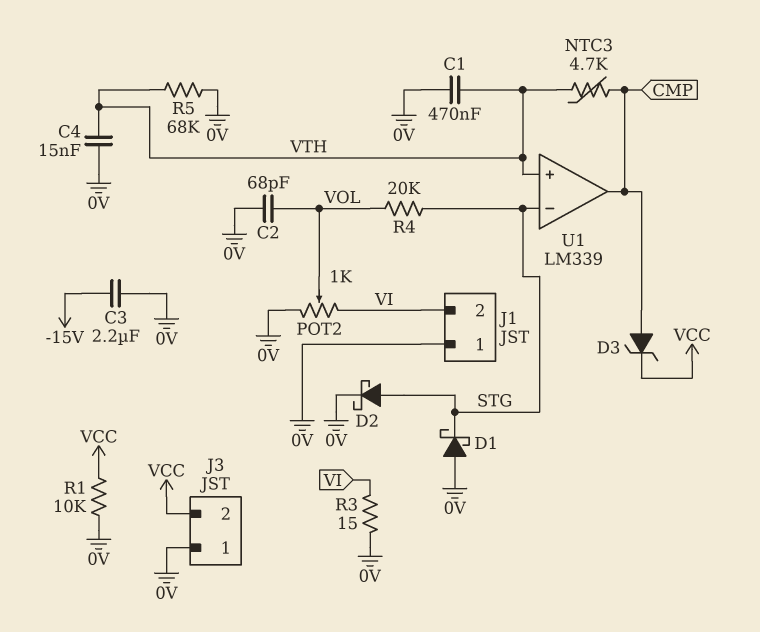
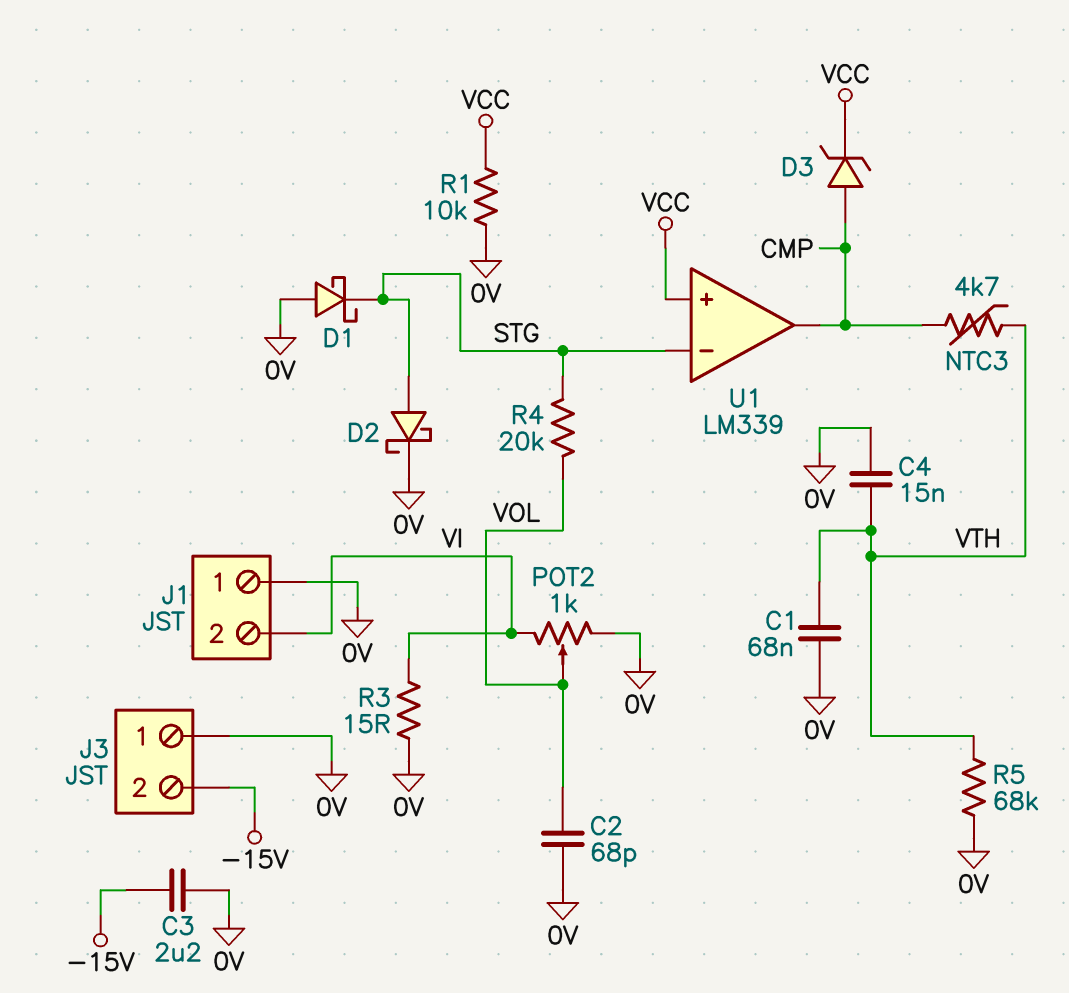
C1: 470nF (0V, VTH) -> 68nF (0V, VTH)
J3 pin 2: VCC -> -15V
U1 pin in+: VTH -> VCC

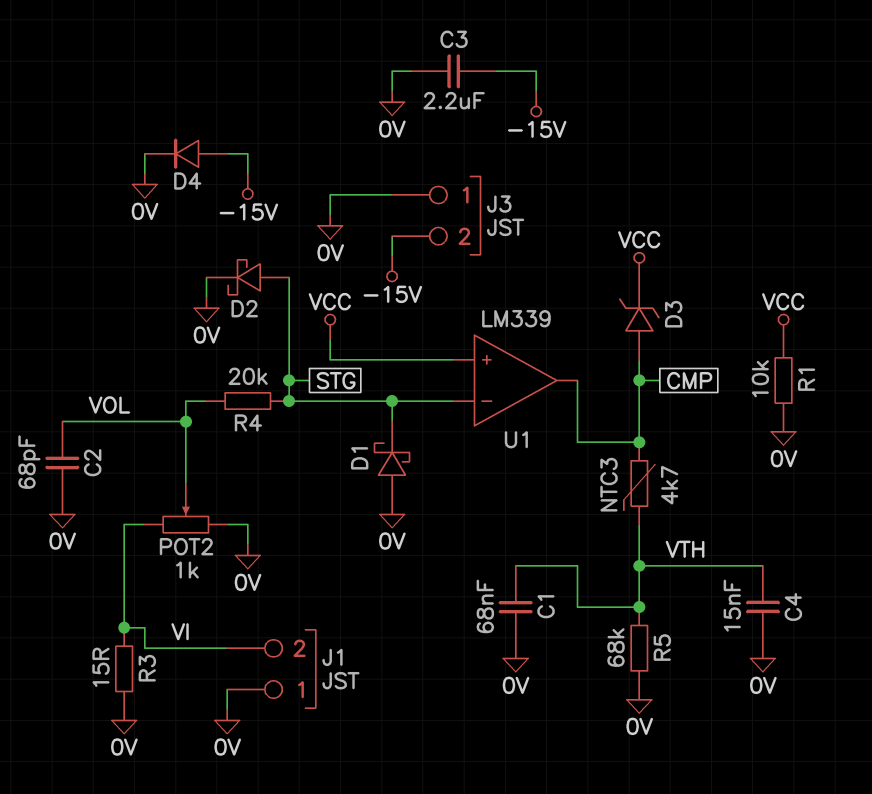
D4: none -> diode (A -15V, K 0V)

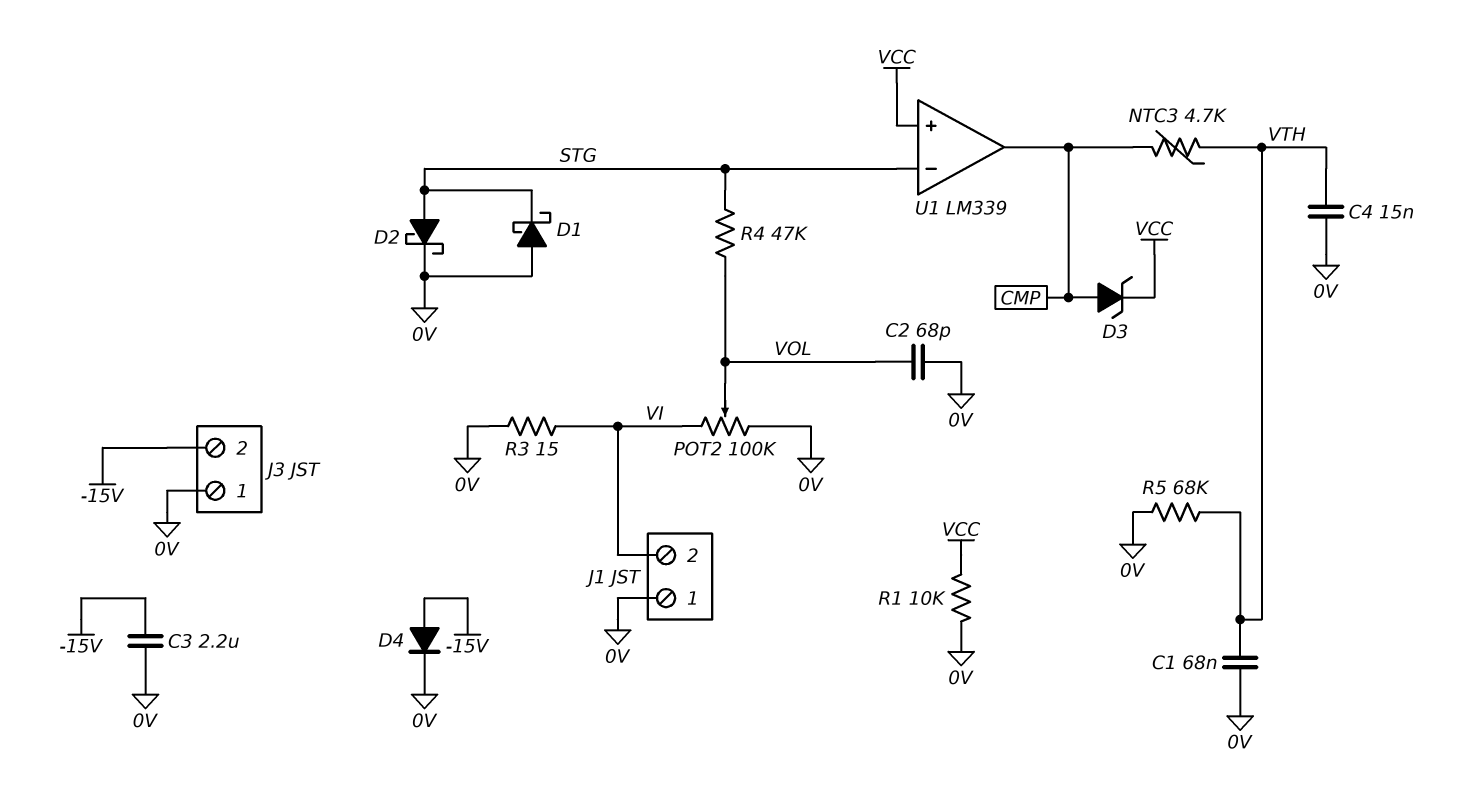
POT2: 1k (0V, VI, wiper VOL) -> 100k (0V, VI, wiper VOL)
R4: 20k (STG, VOL) -> 47k (STG, VOL)

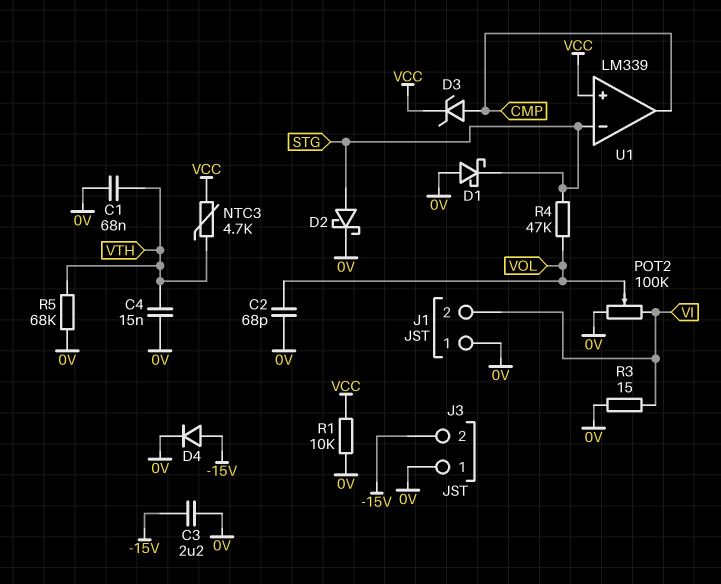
NTC3: 4.7k (CMP, VTH) -> 4.7k (VCC, VTH)

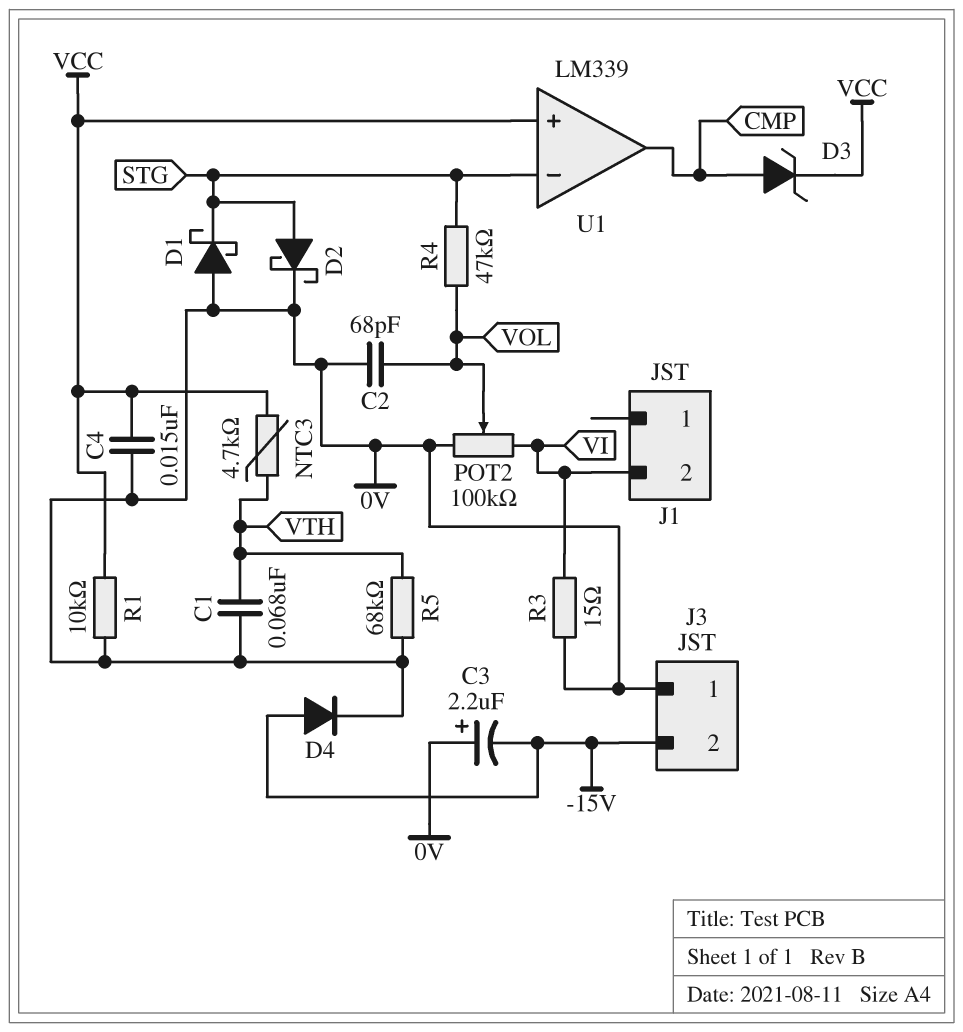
C3: 2.2uF (-15V, 0V) -> 2.2uF (plus 0V, minus -15V)
C4: 15nF (0V, VTH) -> 15nF (0V, VCC)
J1 pin 1: 0V -> none

